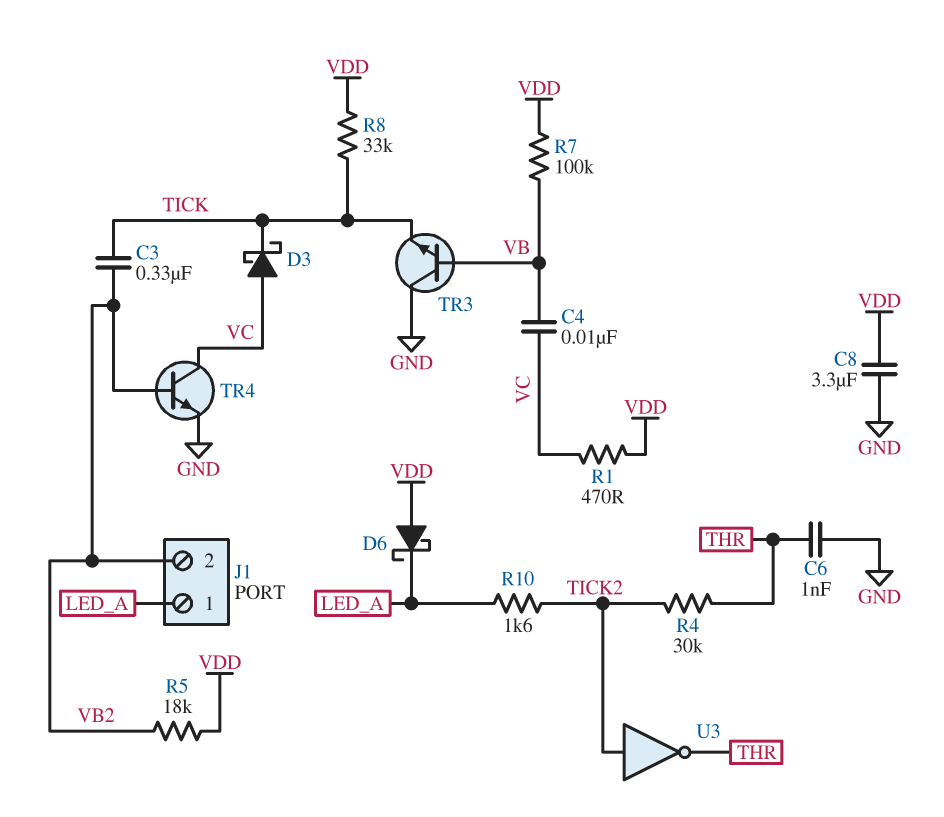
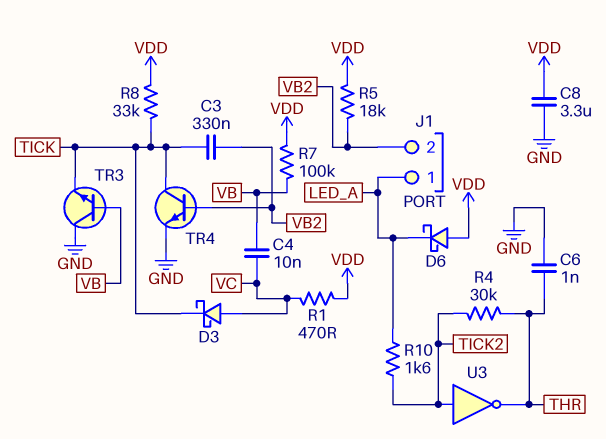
TR4: NPN (B VB2, C VC, E GND) -> NPN (B VB2, C TICK, E GND)

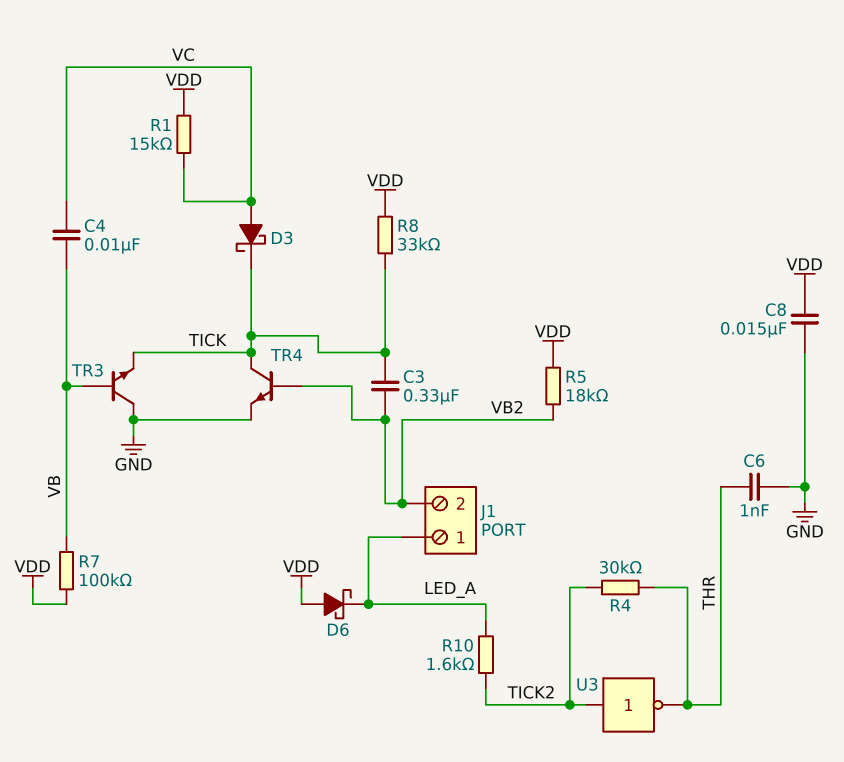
C8: 3.3uF (GND, VDD) -> 15nF (GND, VDD)
R1: 470 (VC, VDD) -> 15k (VC, VDD)

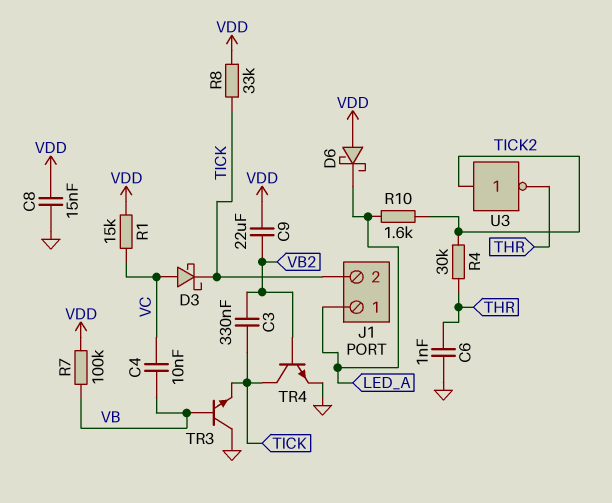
C9: none -> 22uF (VB2, VDD)
J1 pin 2: VB2 -> TICK
R5: 18k (VB2, VDD) -> none

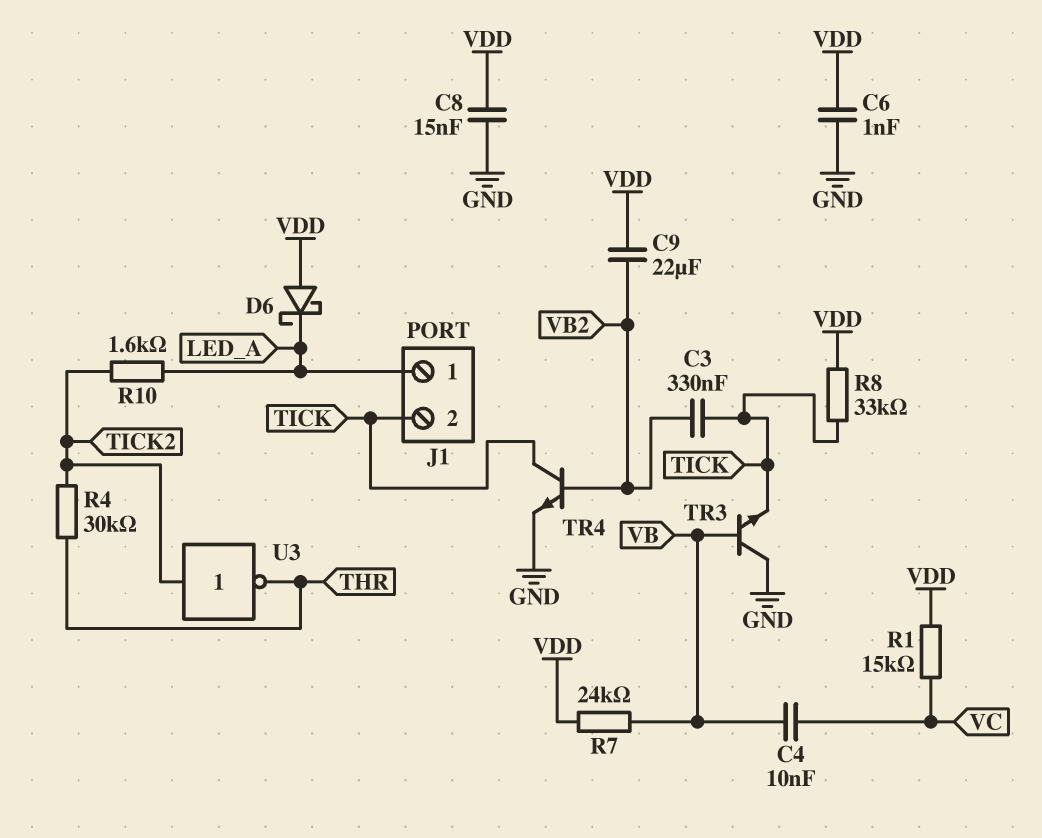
C6: 1nF (GND, THR) -> 1nF (GND, VDD)
D3: schottky (A VC, K TICK) -> none
R7: 100k (VB, VDD) -> 24k (VB, VDD)

